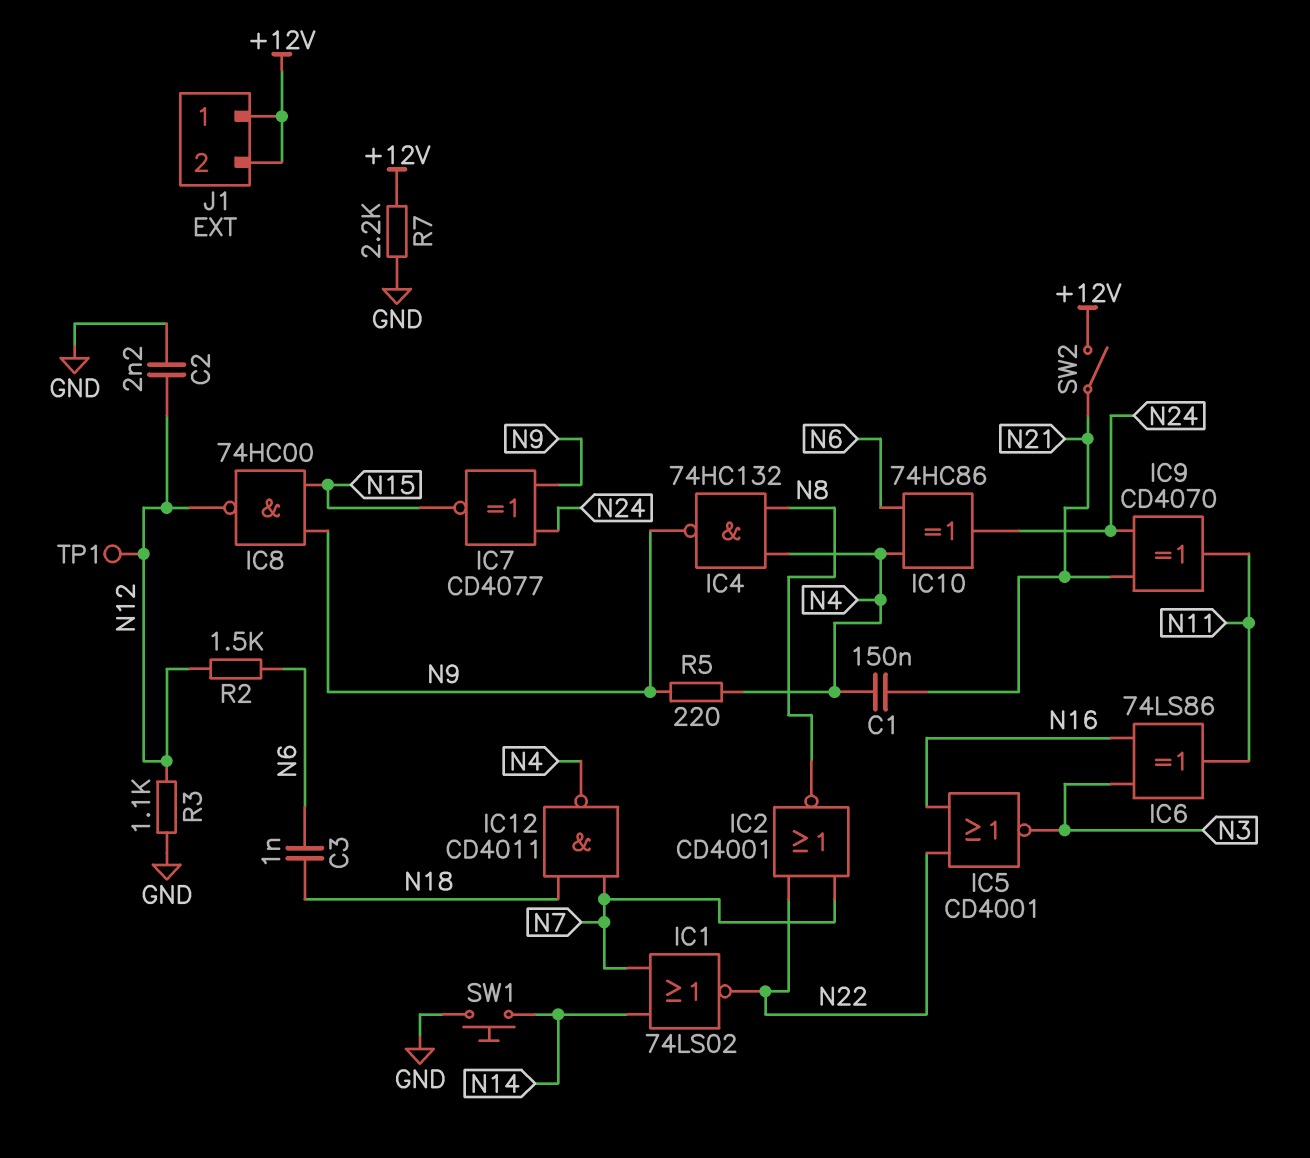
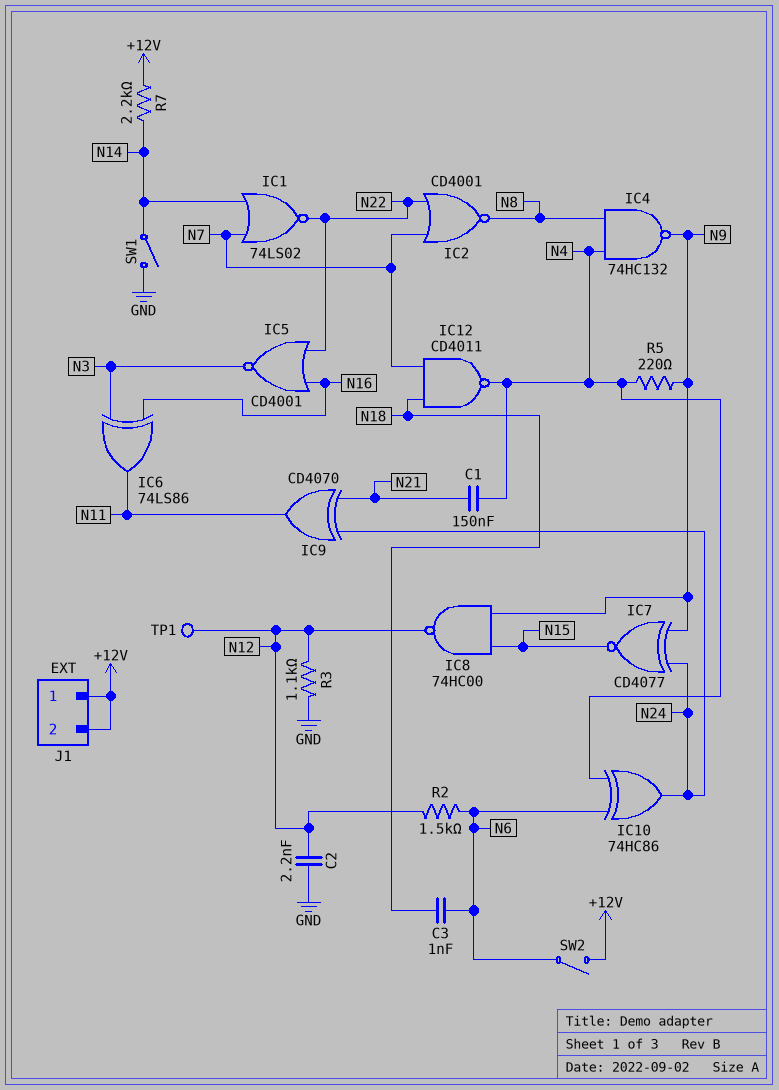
R7: 2.2k (+12V, GND) -> 2.2k (+12V, N14)
SW1: button (GND, N14) -> switch (GND, N14)
SW2: switch (+12V, N21) -> switch (+12V, N6)

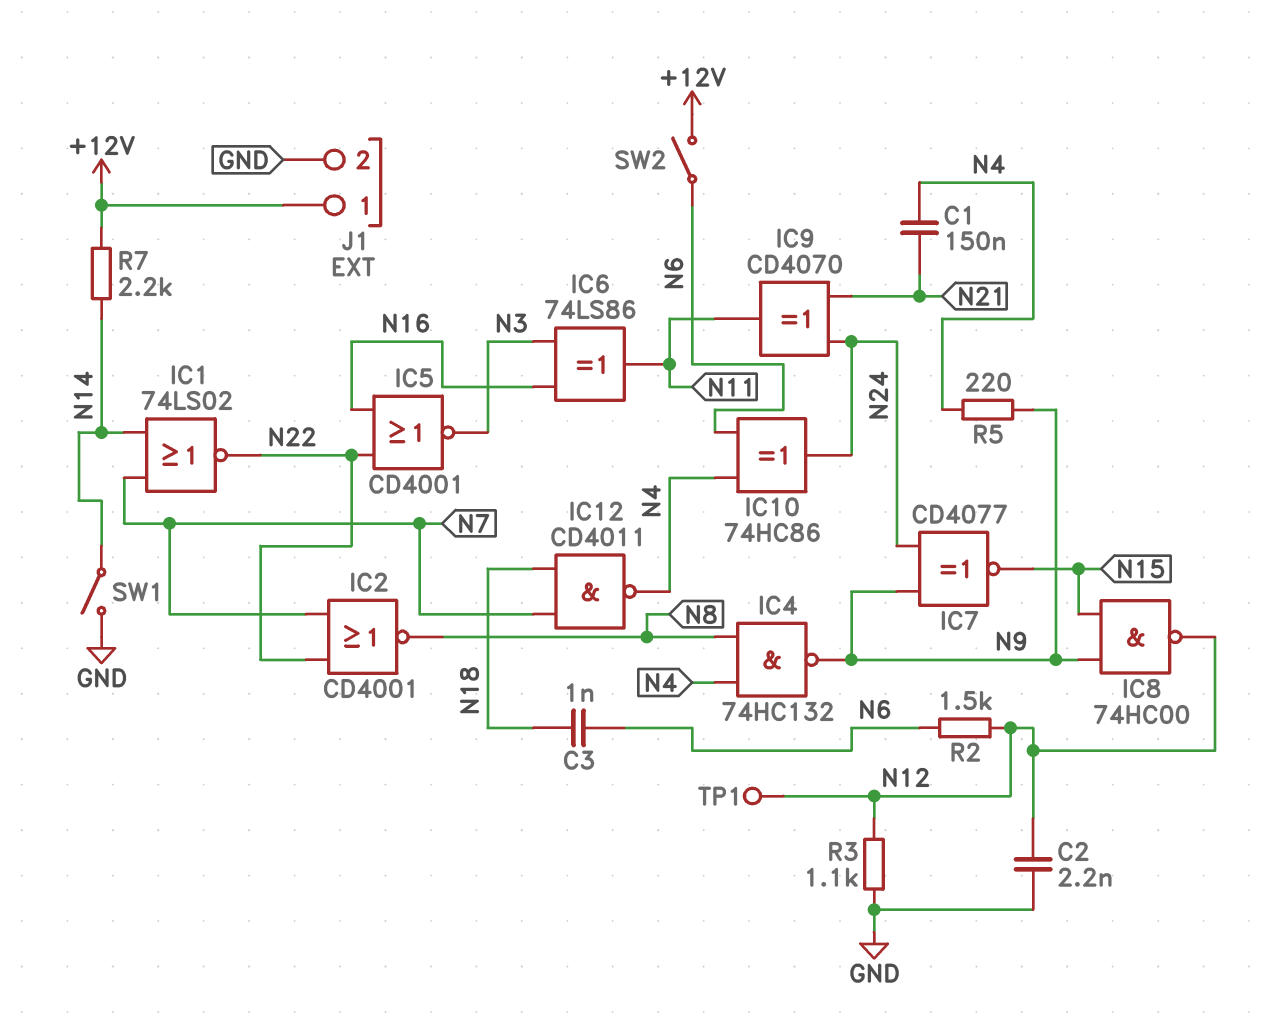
J1 pin 2: +12V -> GND

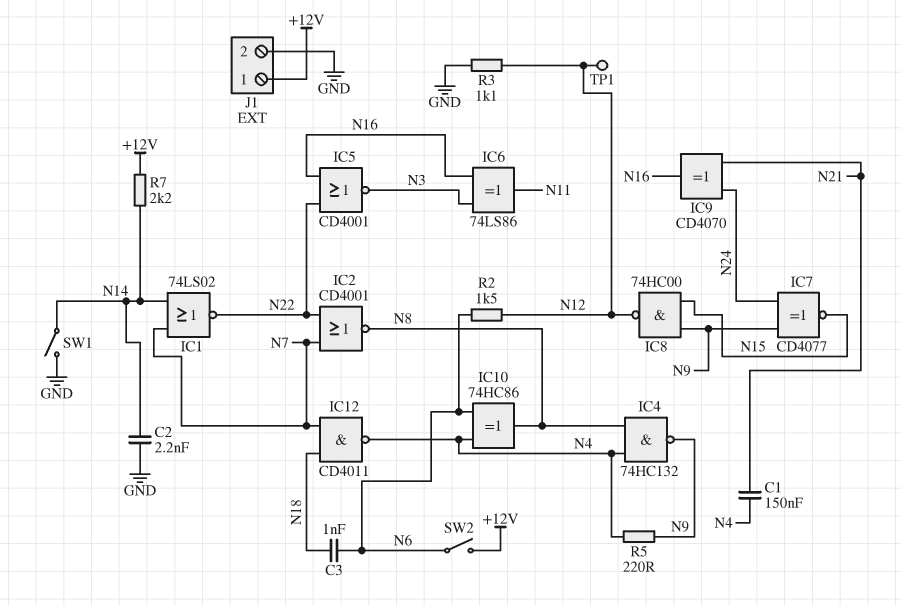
C2: 2.2nF (GND, N12) -> 2.2nF (GND, N14)
IC9: XOR CD4070 (in N21, in N24, out N11) -> XOR CD4070 (in N21, in N24, out N16)
IC10: XOR 74HC86 (in N4, in N6, out N24) -> XOR 74HC86 (in N4, in N6, out N8)

